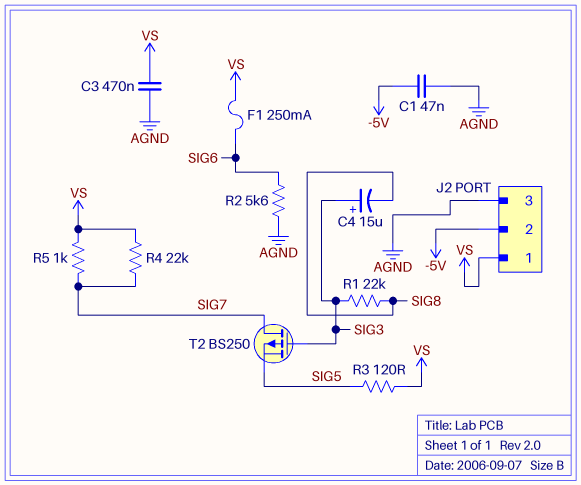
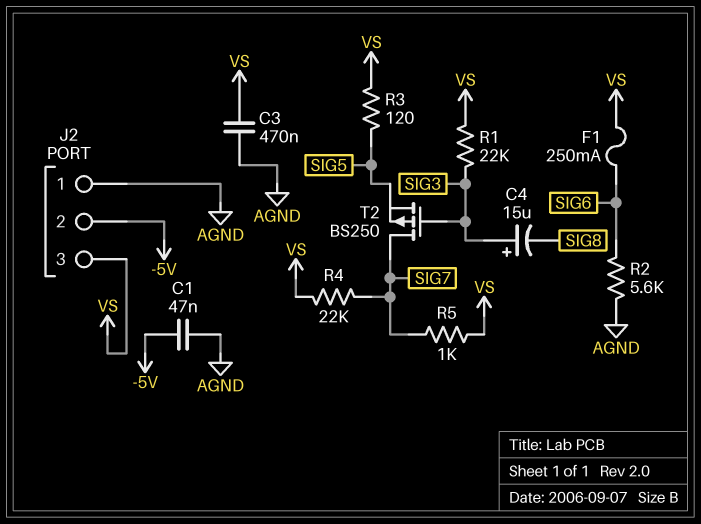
J2 pin 1: VS -> AGND
J2 pin 3: AGND -> VS
R1: 22k (SIG3, SIG8) -> 22k (SIG3, VS)

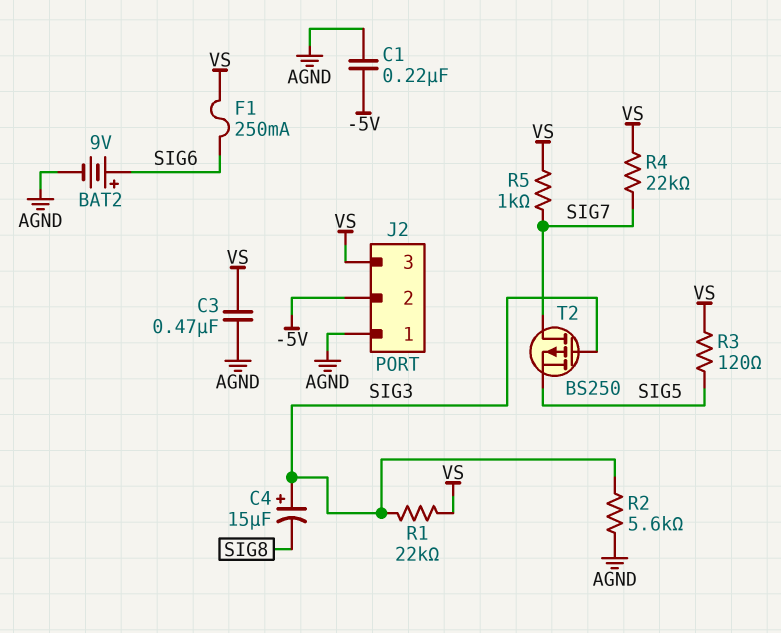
BAT2: none -> 9V (plus SIG6, minus AGND)
C1: 47nF (-5V, AGND) -> 220nF (-5V, AGND)
R2: 5.6k (AGND, SIG6) -> 5.6k (AGND, SIG3)

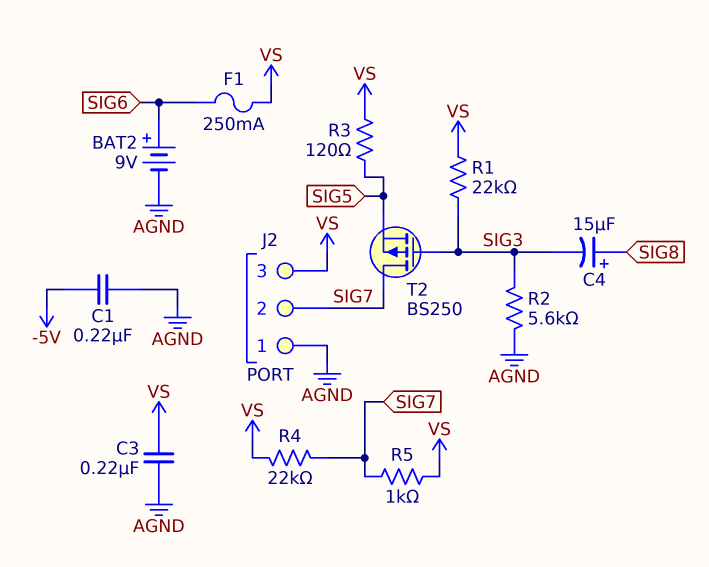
C3: 470nF (AGND, VS) -> 220nF (AGND, VS)
C4: 15uF (plus SIG3, minus SIG8) -> 15uF (plus SIG8, minus SIG3)
J2 pin 2: -5V -> SIG7

